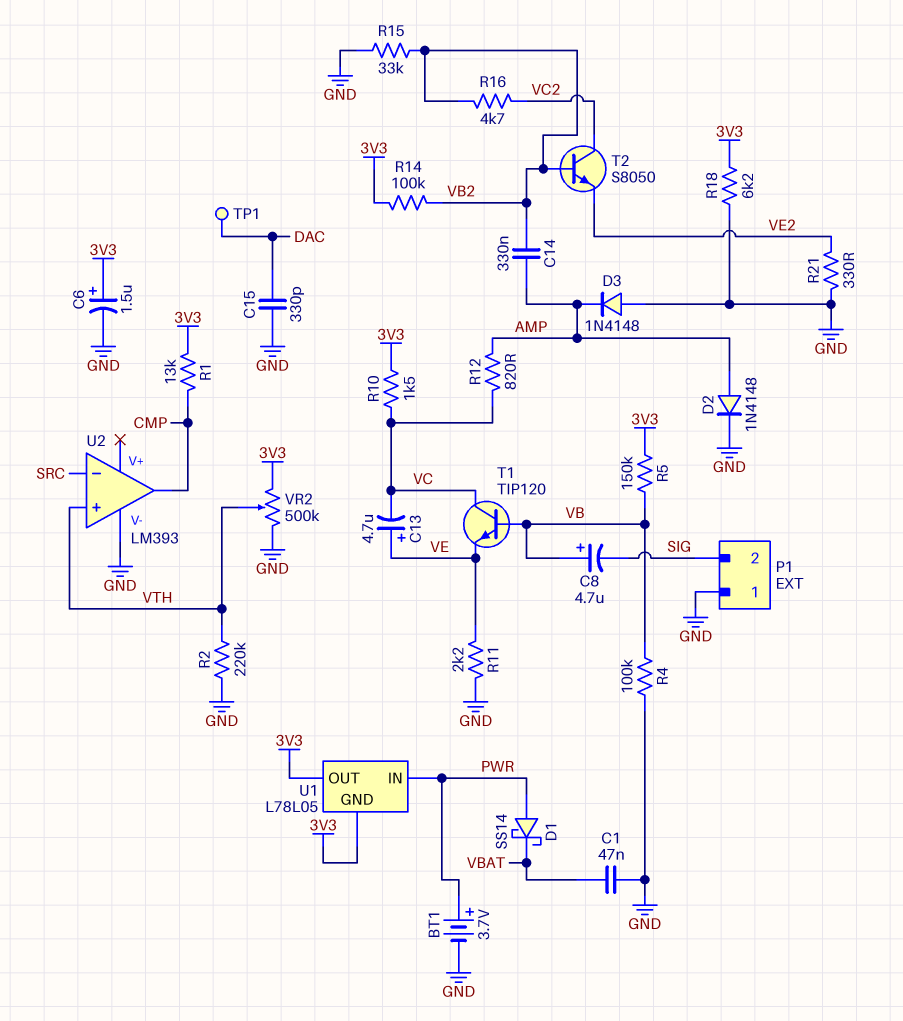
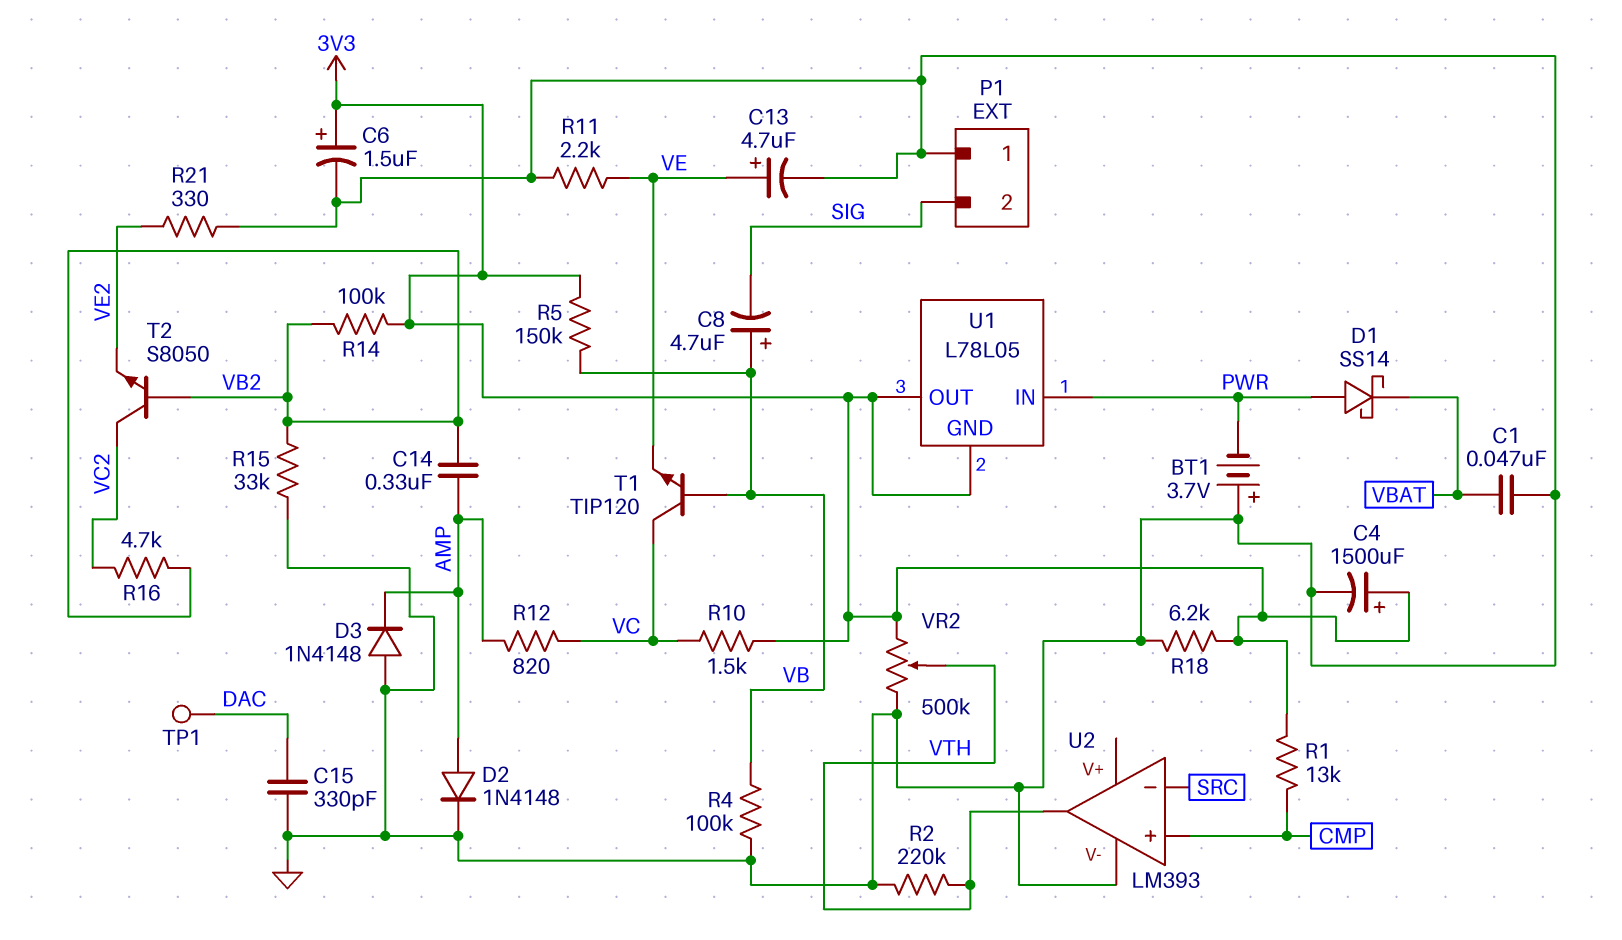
BT1: 3.7V (plus PWR, minus GND) -> 3.7V (plus GND, minus PWR)
C4: none -> 1500uF (plus 3V3, minus GND)
C13: 4.7uF (plus VE, minus VC) -> 4.7uF (plus VE, minus GND)
U2 pin in+: VTH -> CMP
U2 pin out: CMP -> VTH

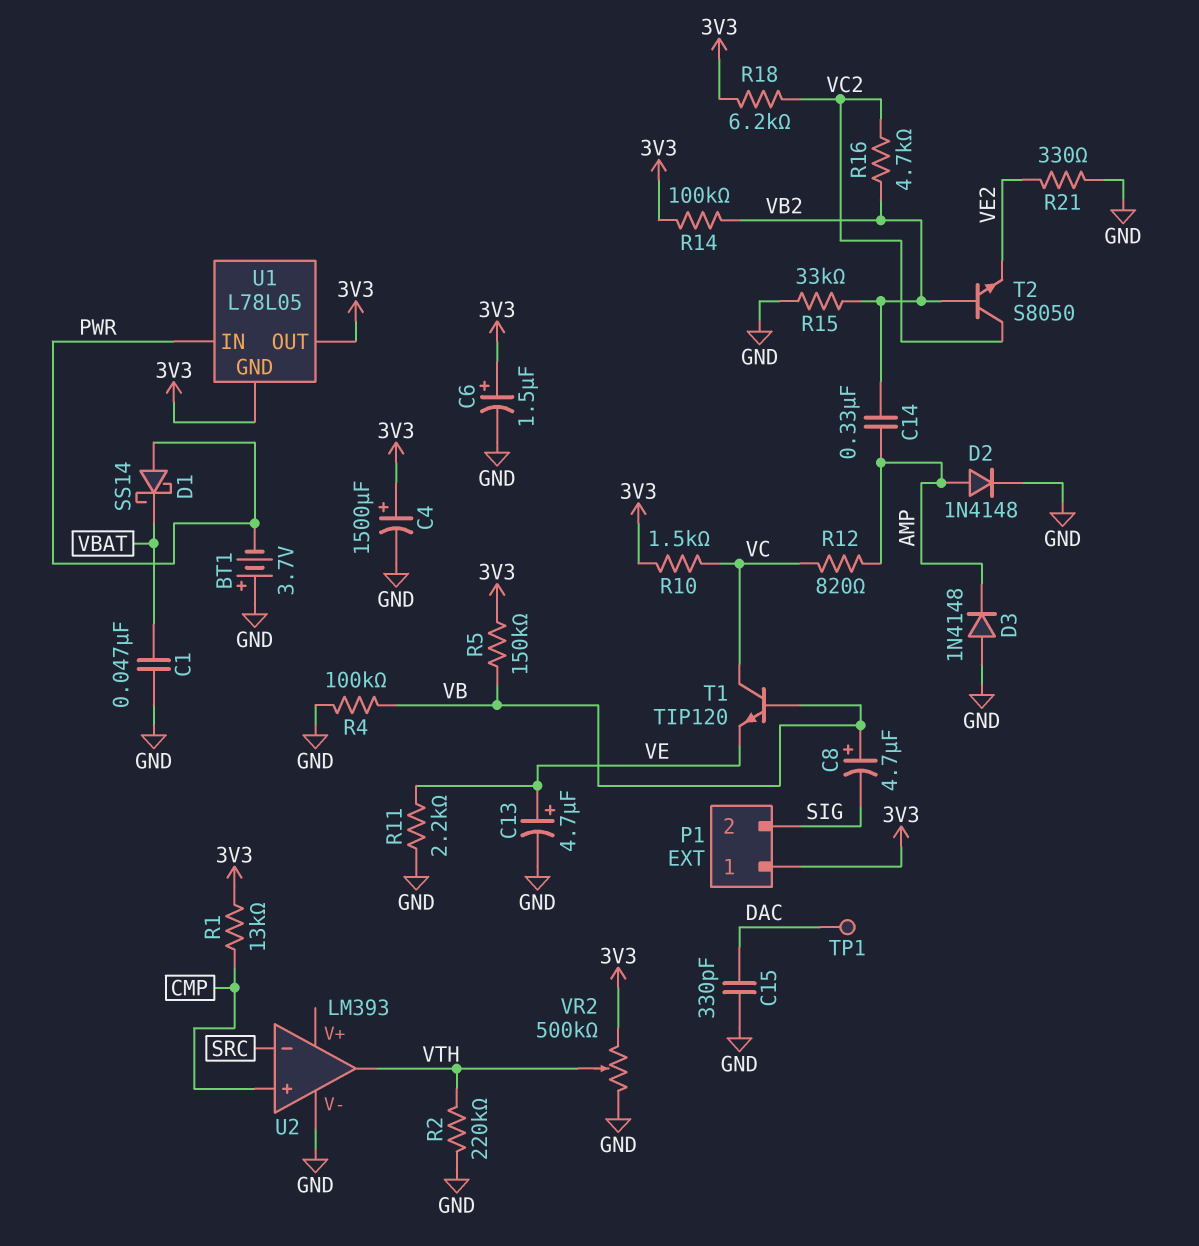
P1 pin 1: GND -> 3V3
R18: 6.2k (3V3, GND) -> 6.2k (3V3, VC2)

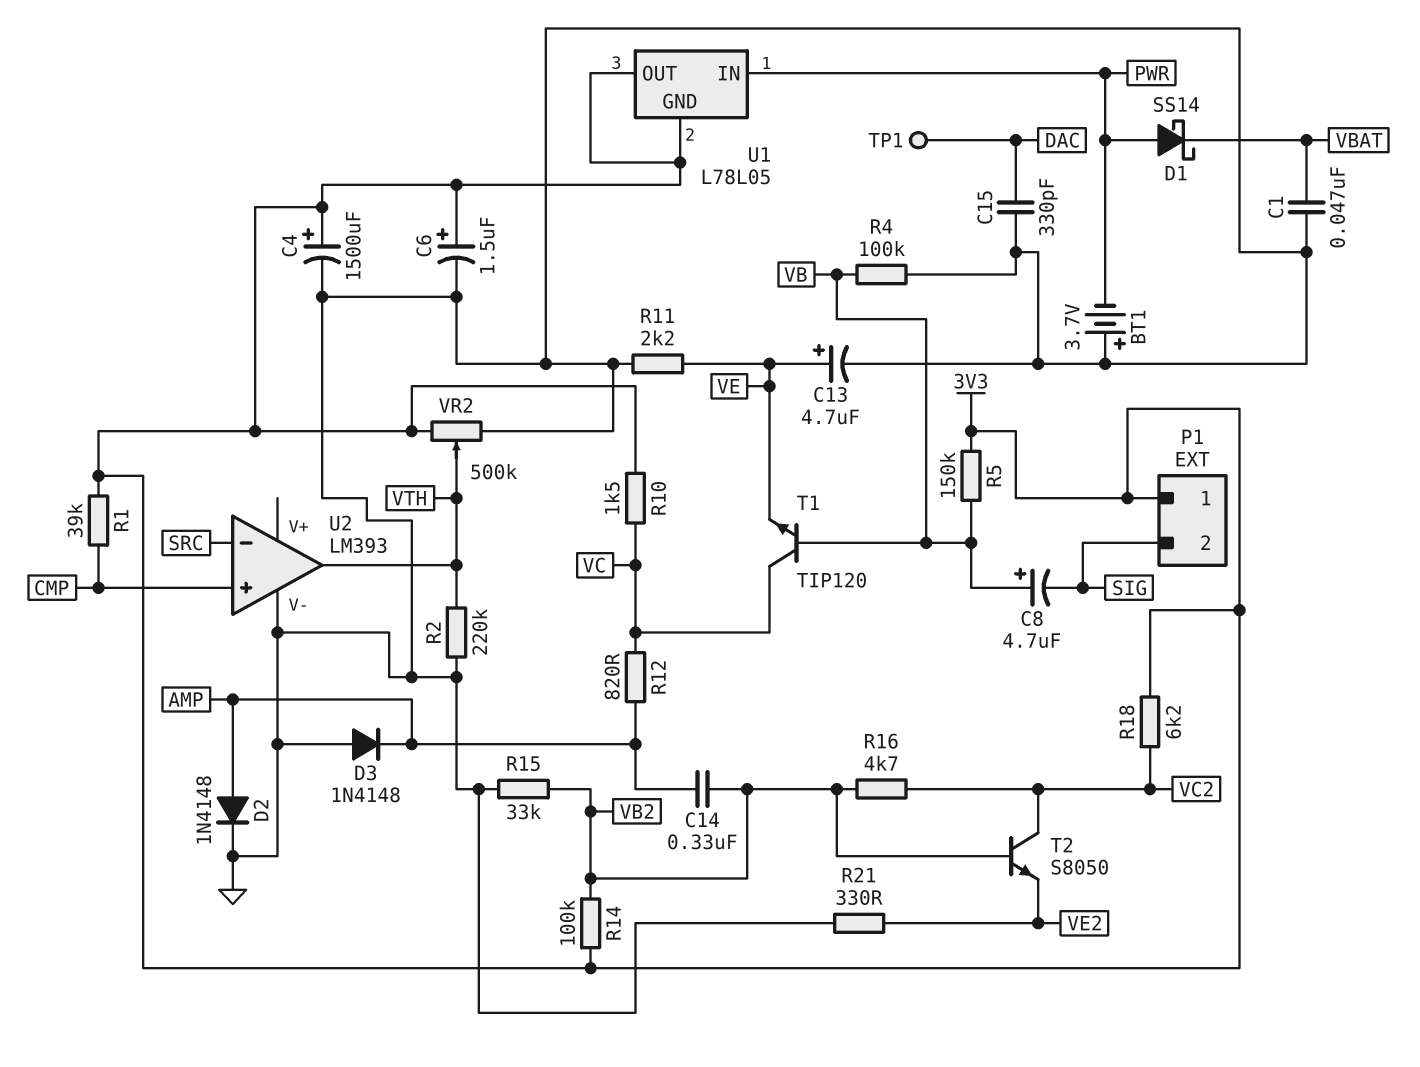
R1: 13k (3V3, CMP) -> 39k (3V3, CMP)

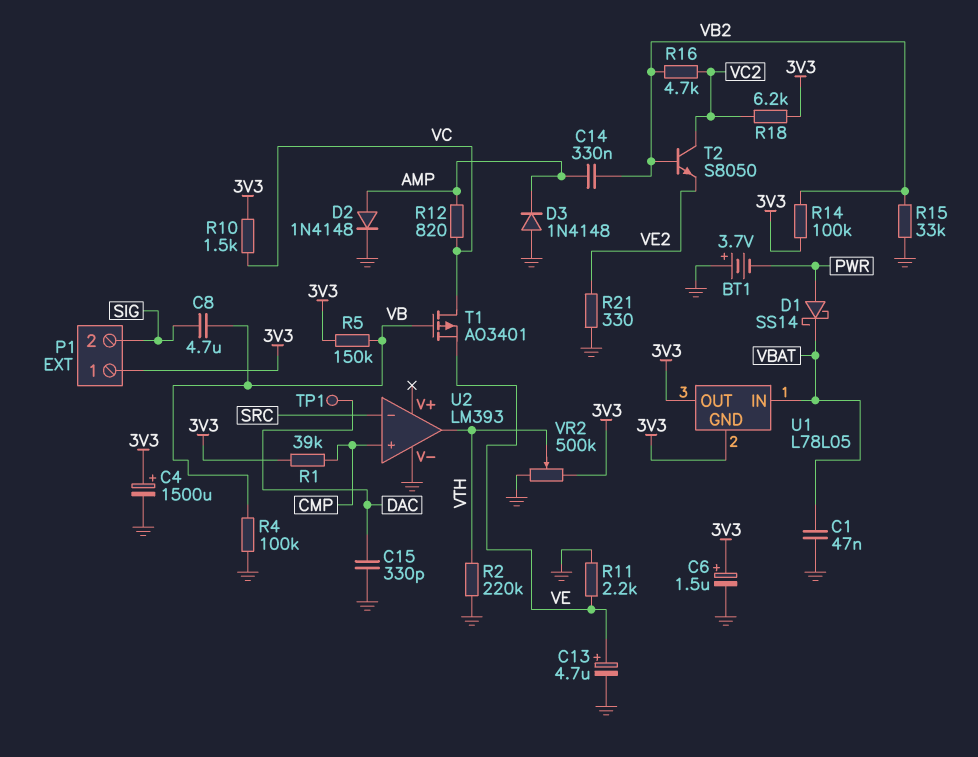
C8: 4.7uF (plus VB, minus SIG) -> 4.7uF (SIG, VB)
T1: NPN TIP120 (B VB, C VC, E VE) -> PMOS AO3401 (G VB, D VC, S VE)
U1 pin IN: PWR -> VBAT

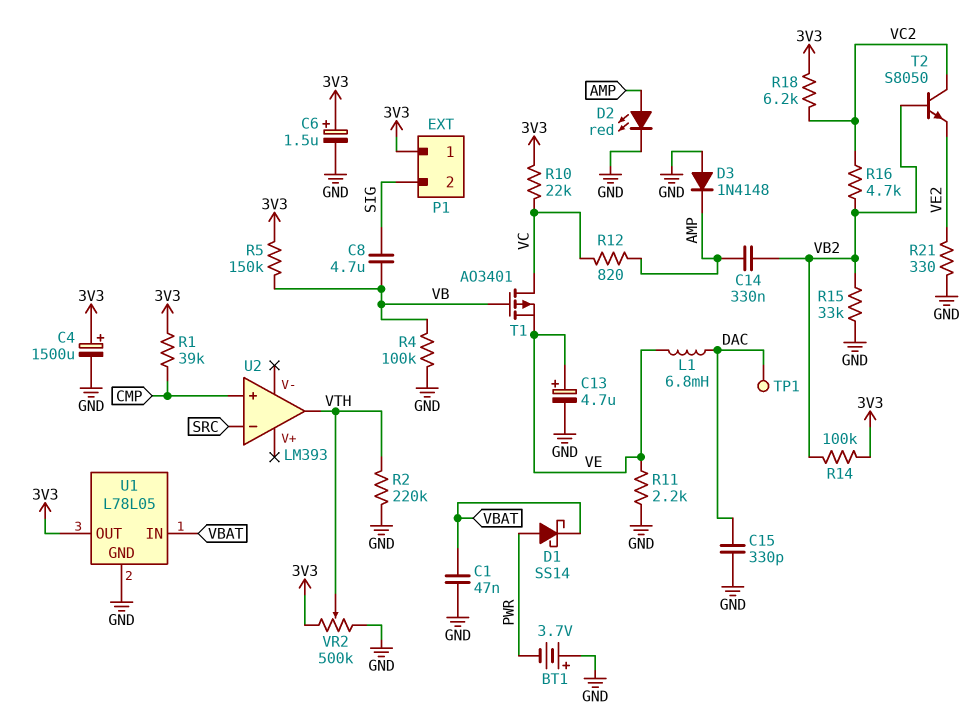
D2: diode 1N4148 (A AMP, K GND) -> LED red (A AMP, K GND)
L1: none -> 6.8mH (DAC, VE)
R10: 1.5k (3V3, VC) -> 22k (3V3, VC)
U1 pin GND: 3V3 -> GND
U2 pin V-: GND -> none

